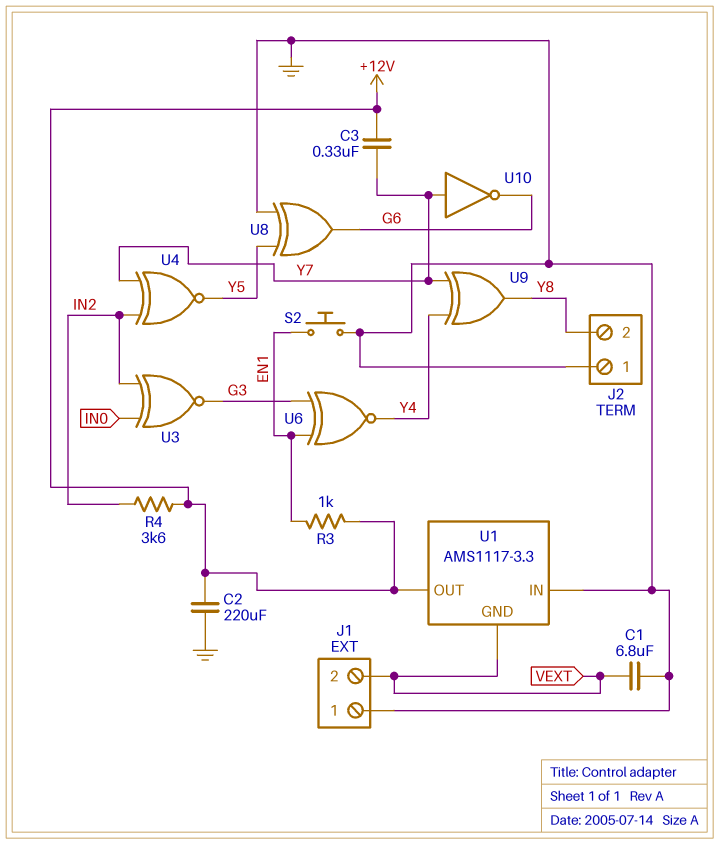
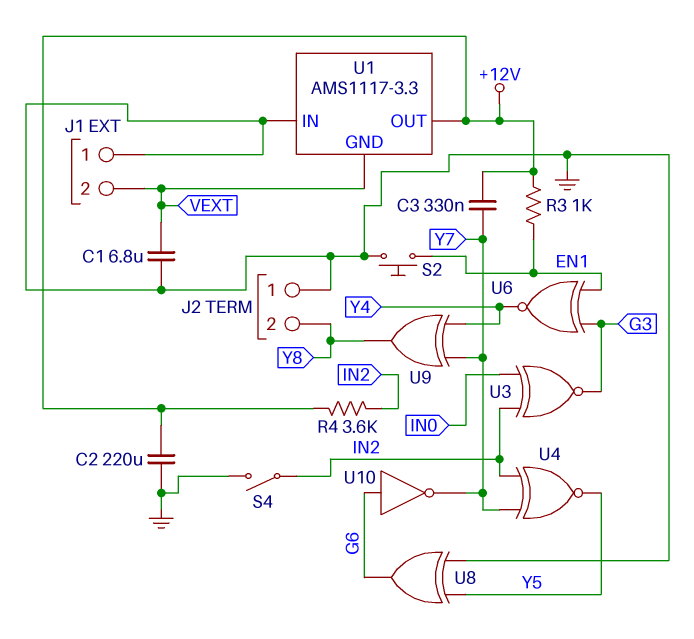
S4: none -> switch (GND, IN2)
U10: NOT (in Y7, out G6) -> NOT (in G6, out Y7)

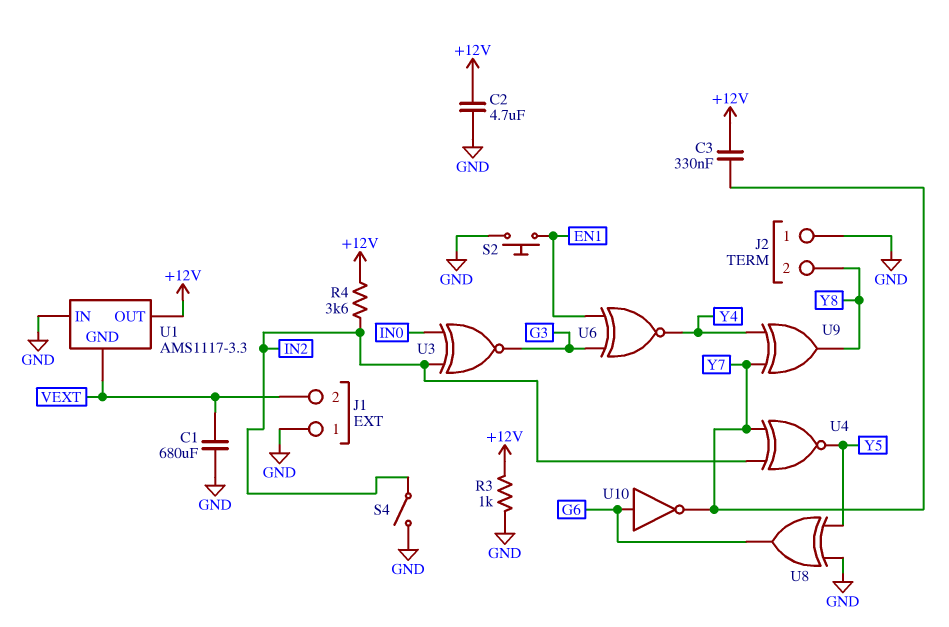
C1: 6.8uF (GND, VEXT) -> 680uF (GND, VEXT)
C2: 220uF (+12V, GND) -> 4.7uF (+12V, GND)
R3: 1k (+12V, EN1) -> 1k (+12V, GND)

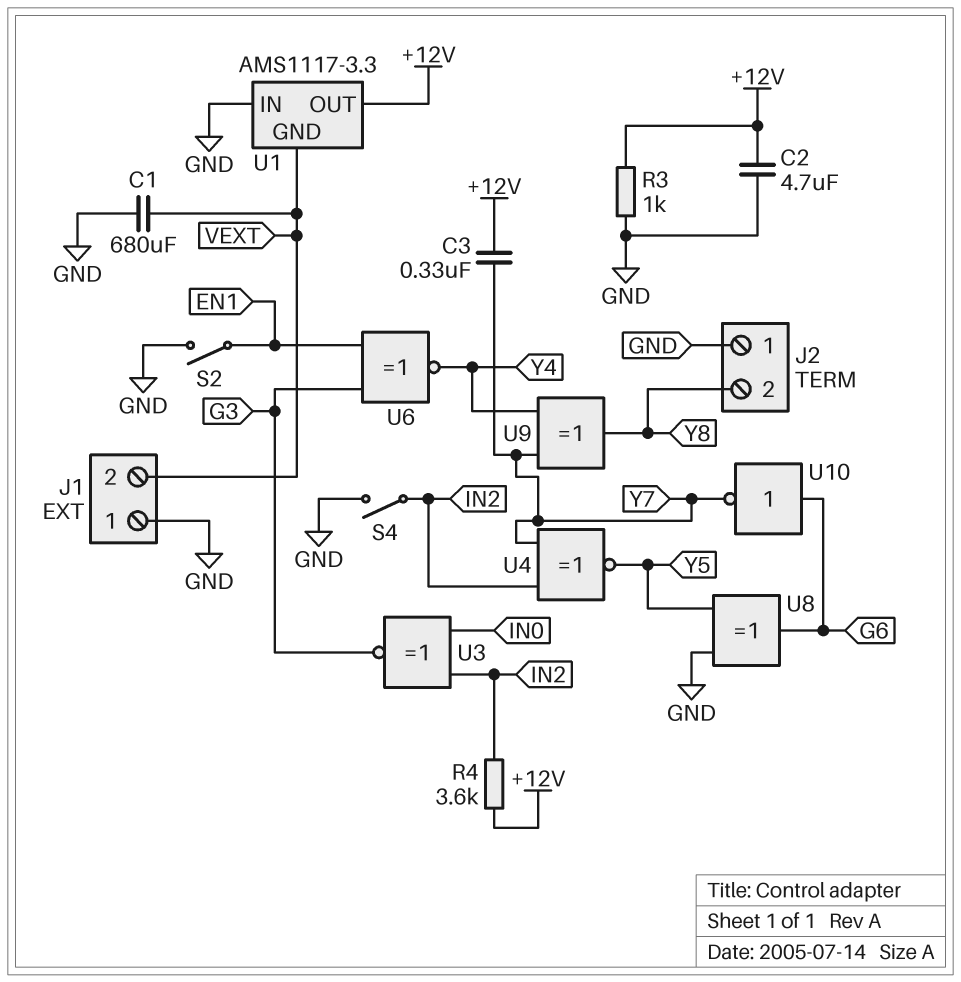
S2: button (EN1, GND) -> switch (EN1, GND)

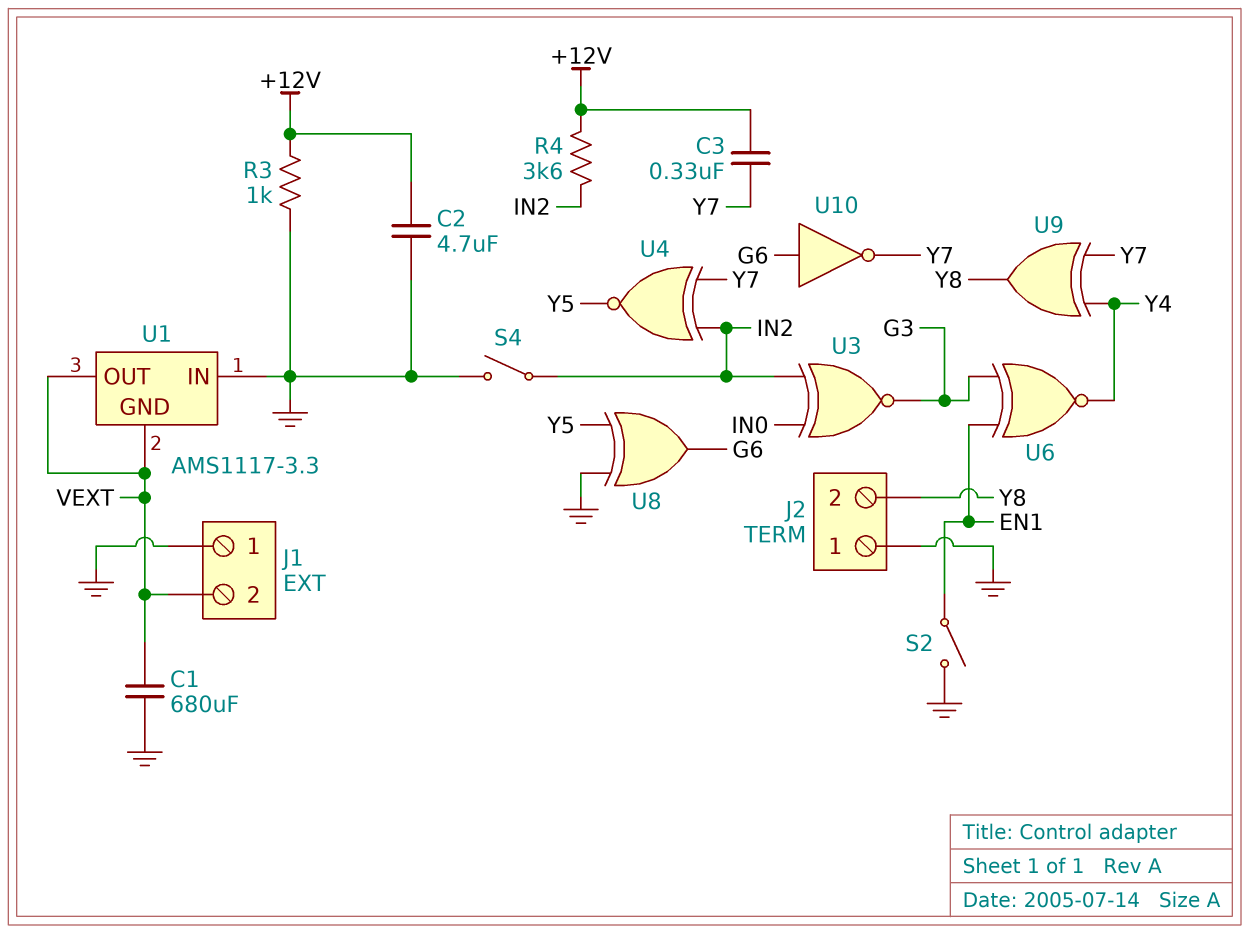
U1 pin OUT: +12V -> VEXT

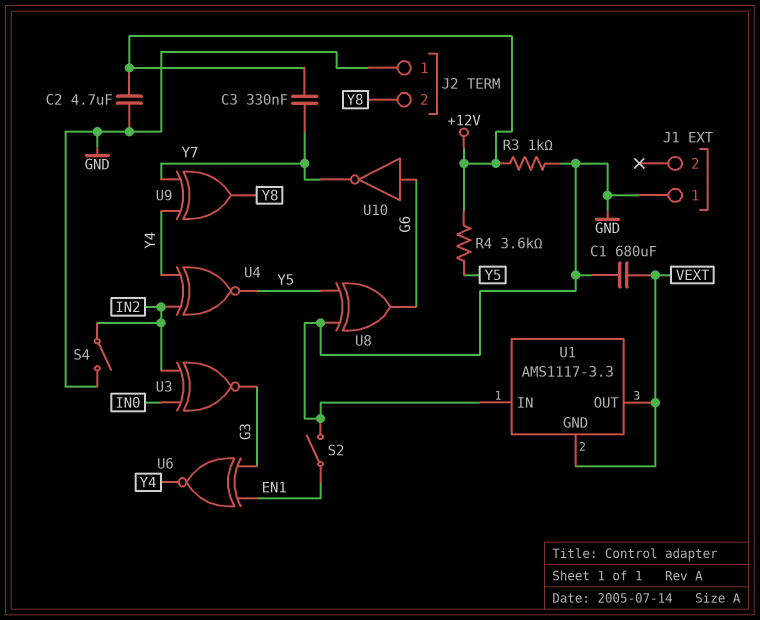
J1 pin 2: VEXT -> none
R4: 3.6k (+12V, IN2) -> 3.6k (+12V, Y5)
U4: XNOR (in IN2, in Y7, out Y5) -> XNOR (in IN2, in Y4, out Y5)

